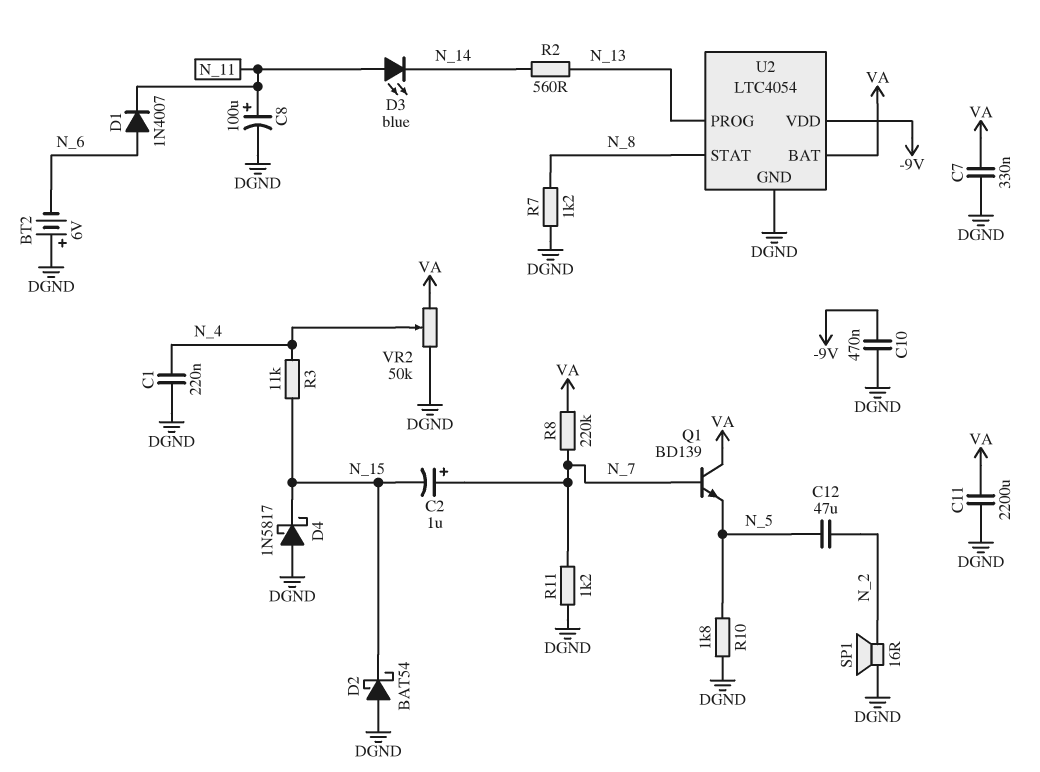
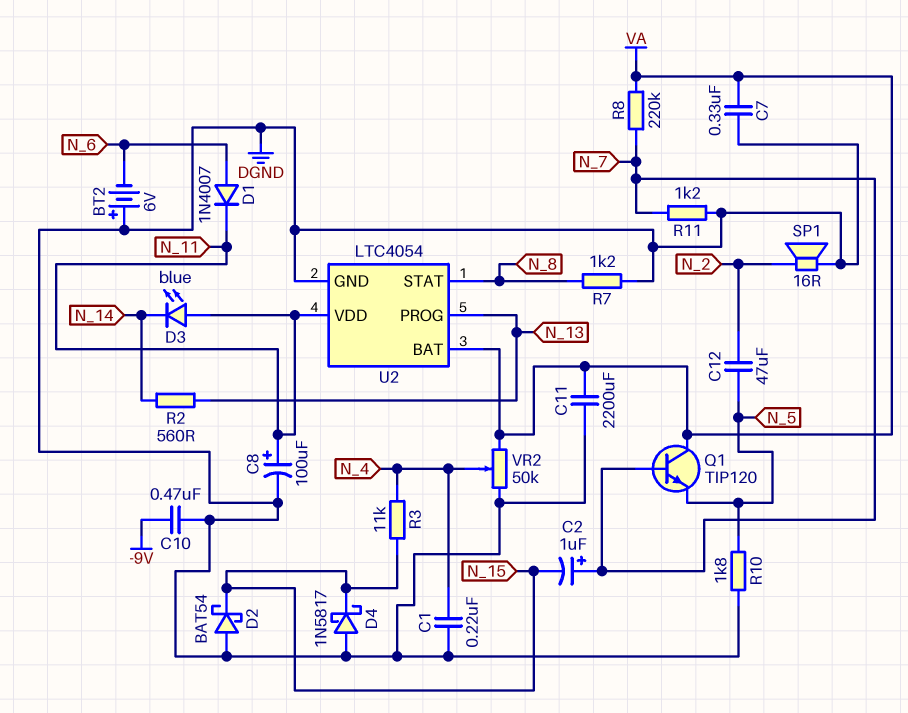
Q1: NPN BD139 (B N_7, C VA, E N_5) -> NPN TIP120 (B N_7, C VA, E N_5)
U2 pin VDD: -9V -> N_11

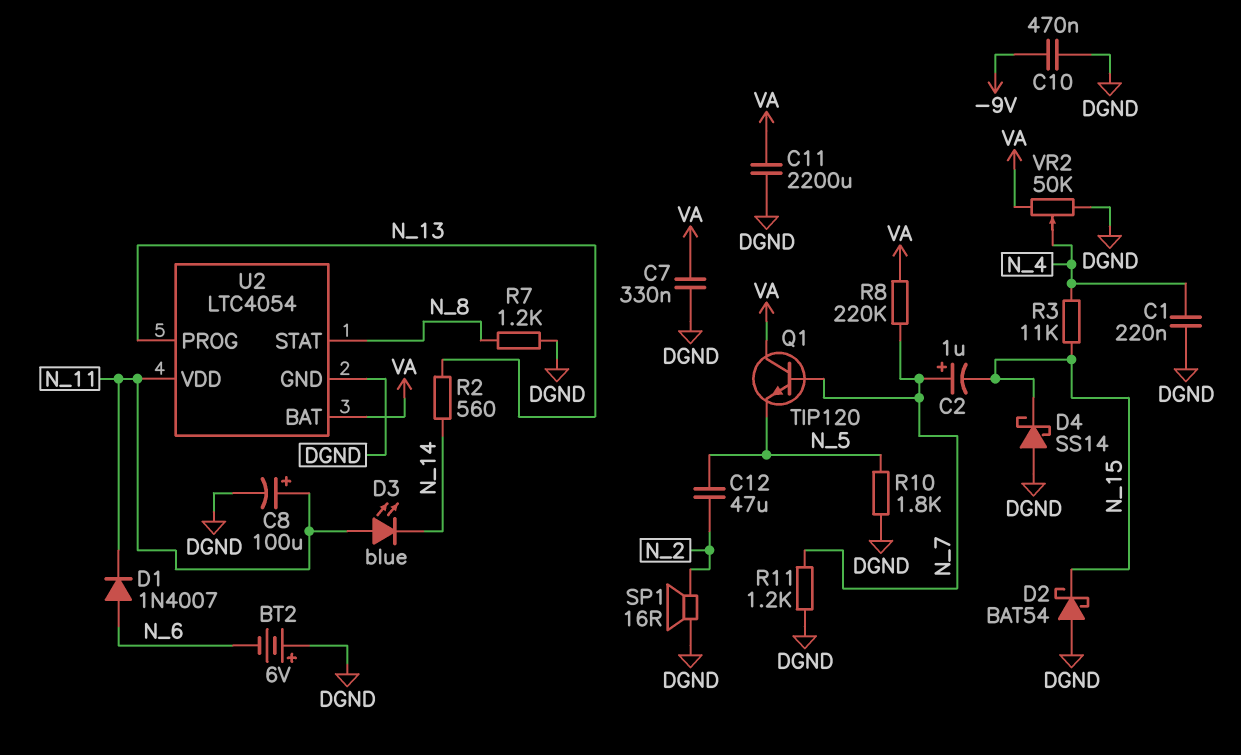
D4: schottky 1N5817 (A DGND, K N_15) -> schottky SS14 (A DGND, K N_15)

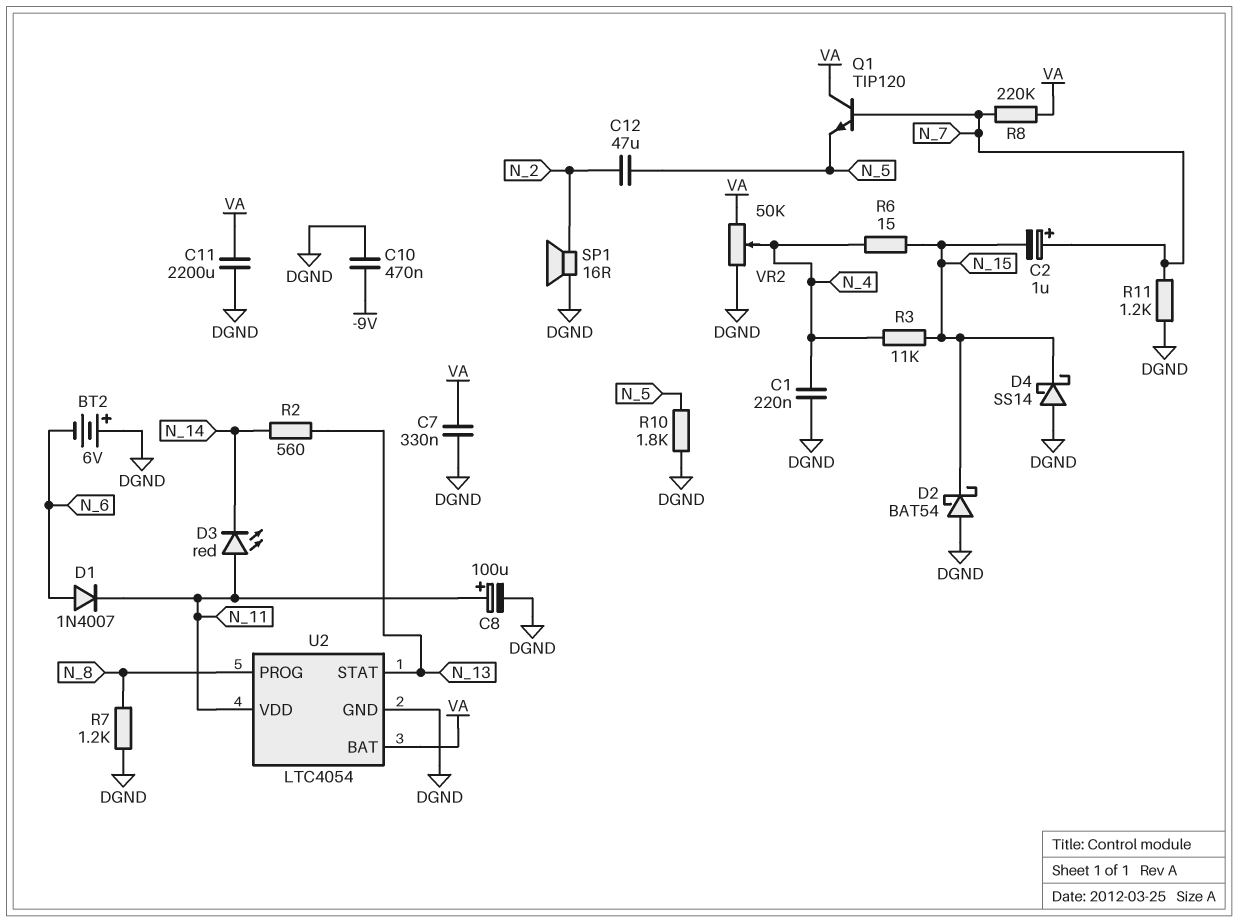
D3: LED blue (A N_11, K N_14) -> LED red (A N_11, K N_14)
R6: none -> 15 (N_4, N_15)
U2 pin PROG: N_13 -> N_8
U2 pin STAT: N_8 -> N_13

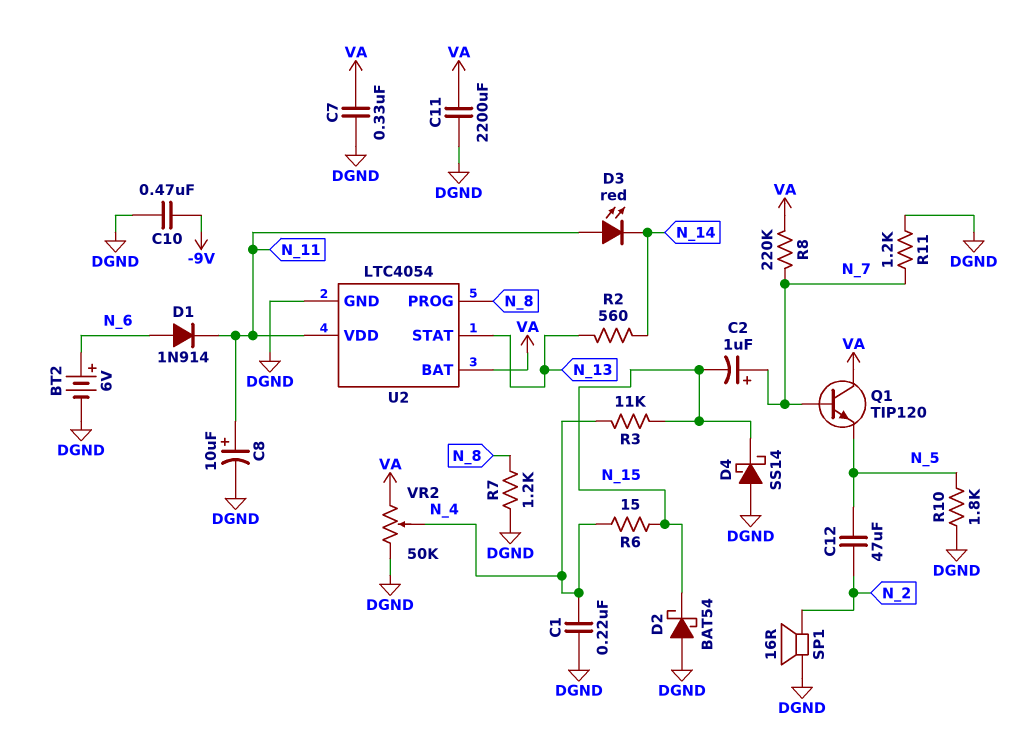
BT2: 6V (plus DGND, minus N_6) -> 6V (plus N_6, minus DGND)
C8: 100uF (plus N_11, minus DGND) -> 10uF (plus N_11, minus DGND)
D1: diode 1N4007 (A N_6, K N_11) -> diode 1N914 (A N_6, K N_11)

